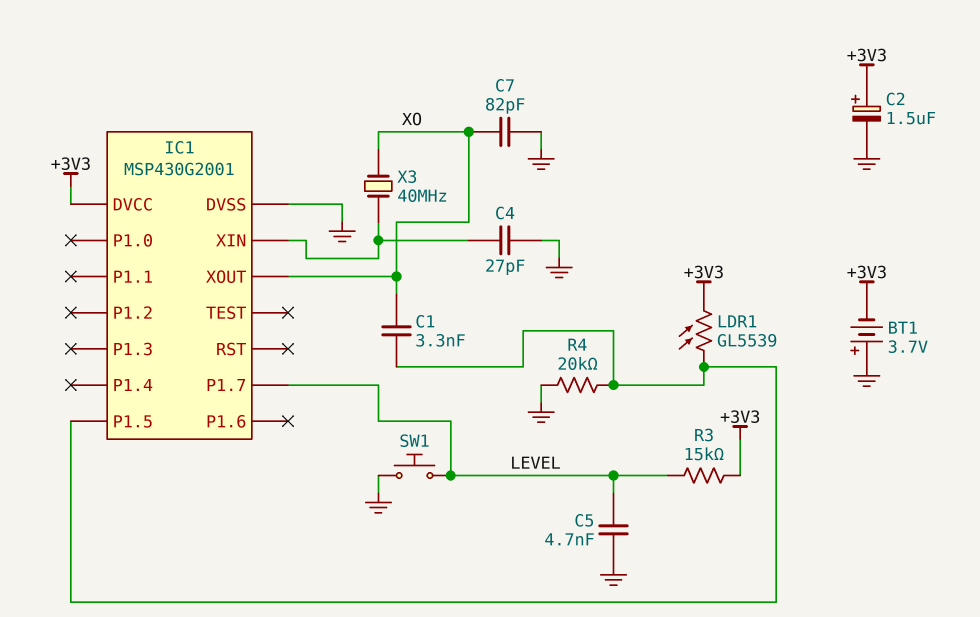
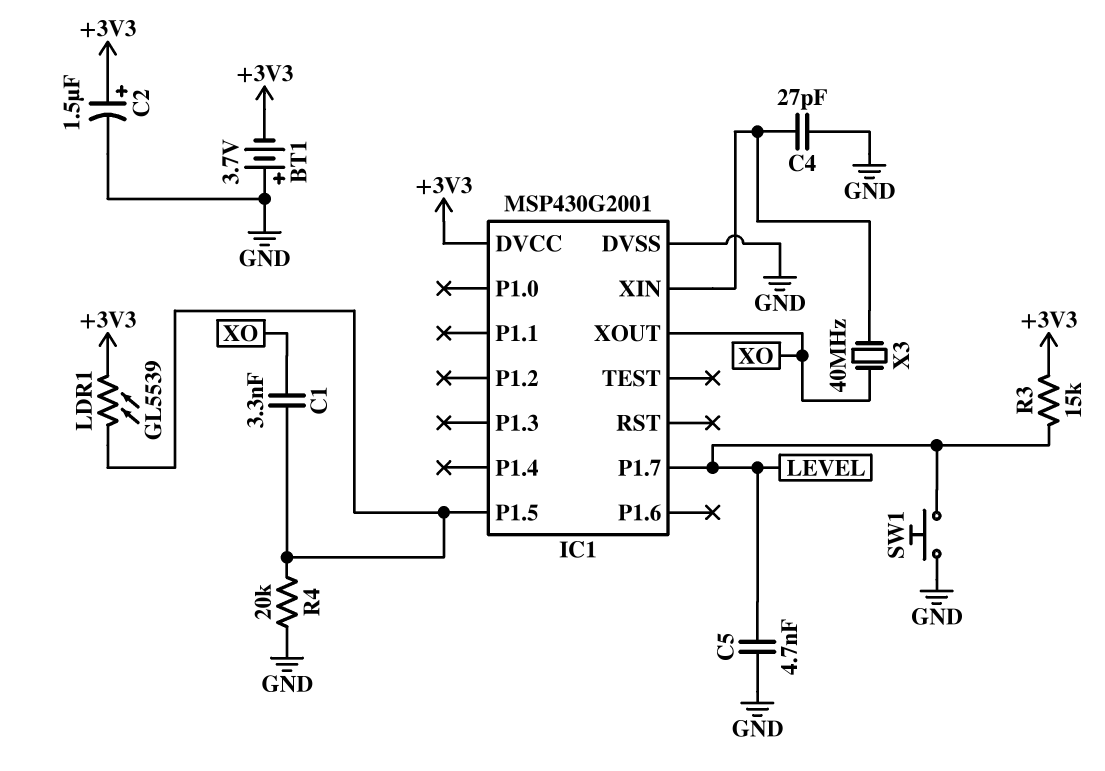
C7: 82pF (GND, XO) -> none

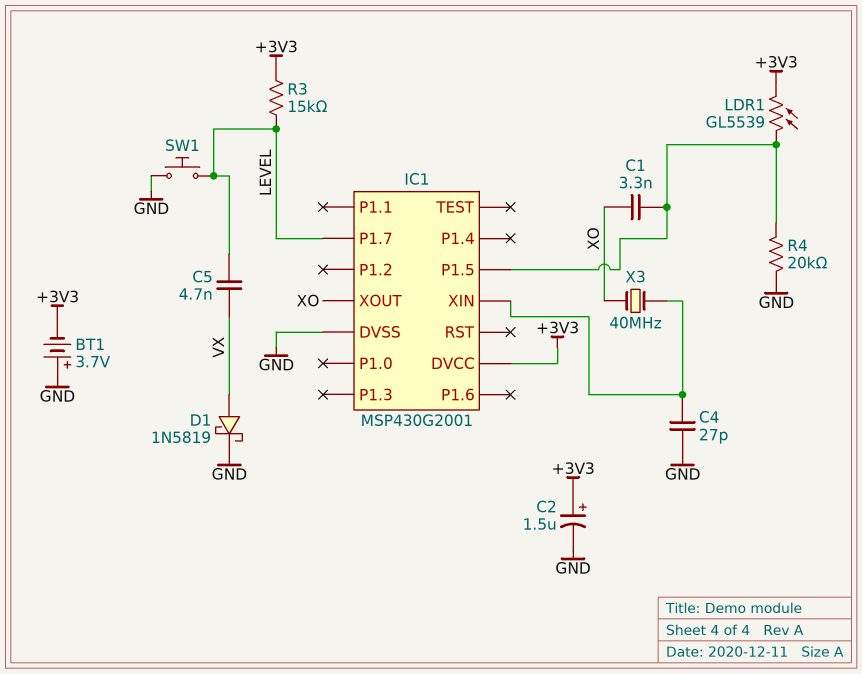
C5: 4.7nF (GND, LEVEL) -> 4.7nF (LEVEL, VX)
D1: none -> schottky 1N5819 (A VX, K GND)

